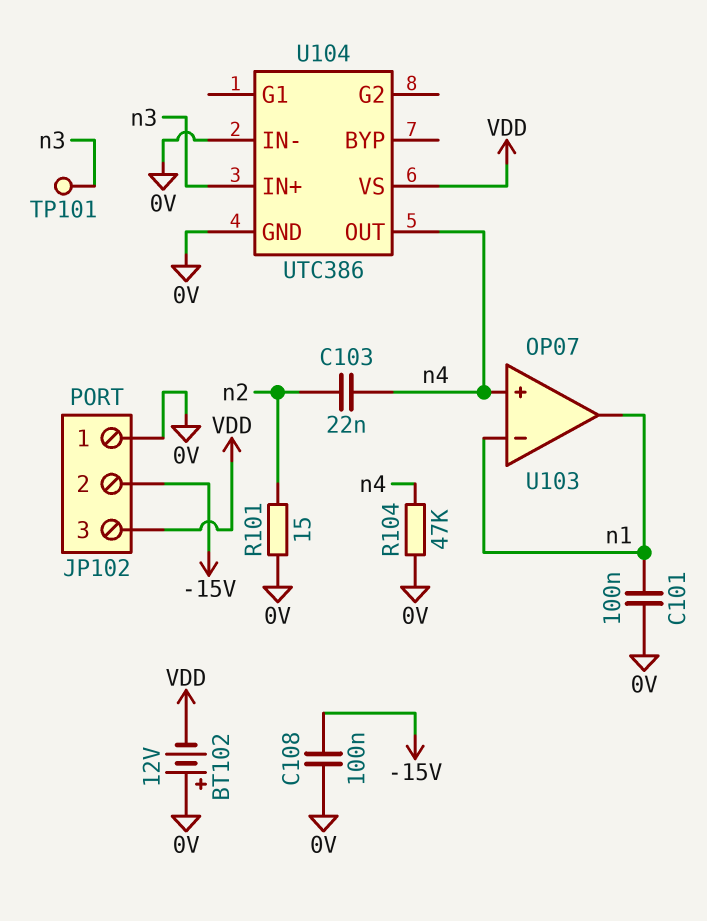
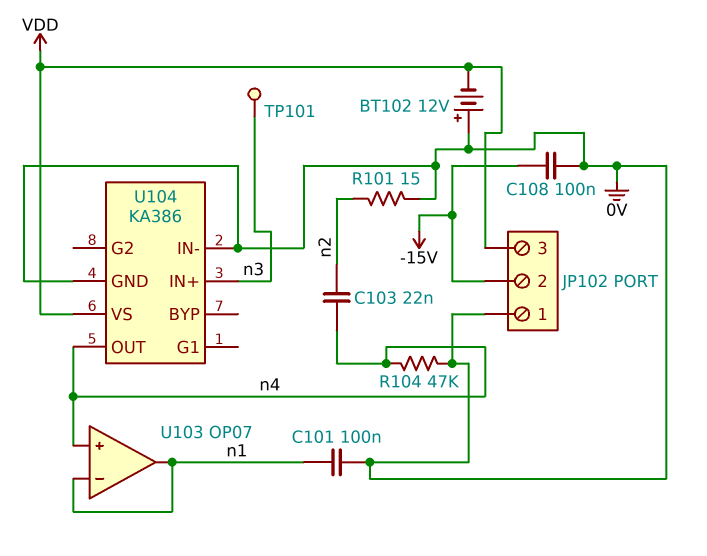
U104: UTC386 -> KA386

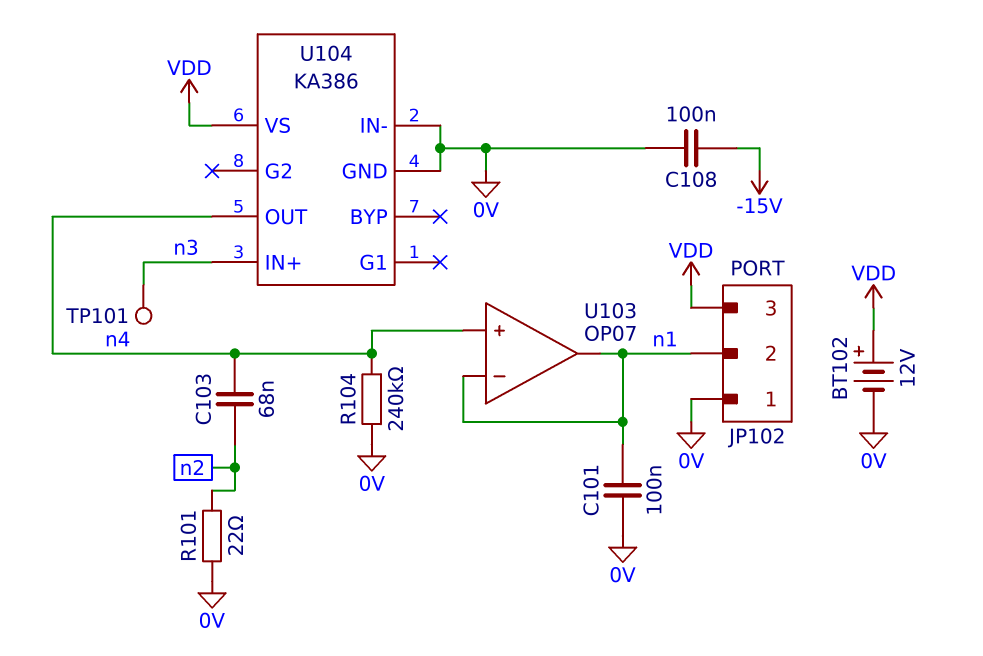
BT102: 12V (plus 0V, minus VDD) -> 12V (plus VDD, minus 0V)
C103: 22nF (n2, n4) -> 68nF (n2, n4)
JP102 pin 2: -15V -> n1
R101: 15 (0V, n2) -> 22 (0V, n2)
R104: 47k (0V, n4) -> 240k (0V, n4)

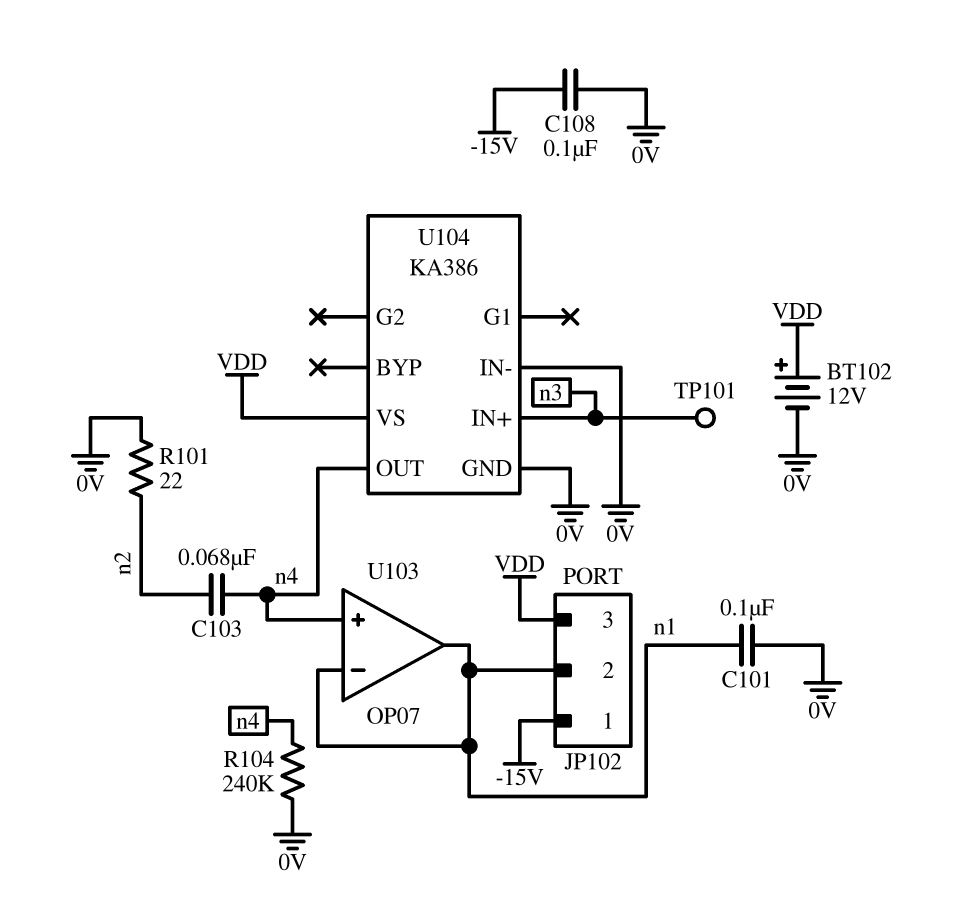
JP102 pin 1: 0V -> -15V

